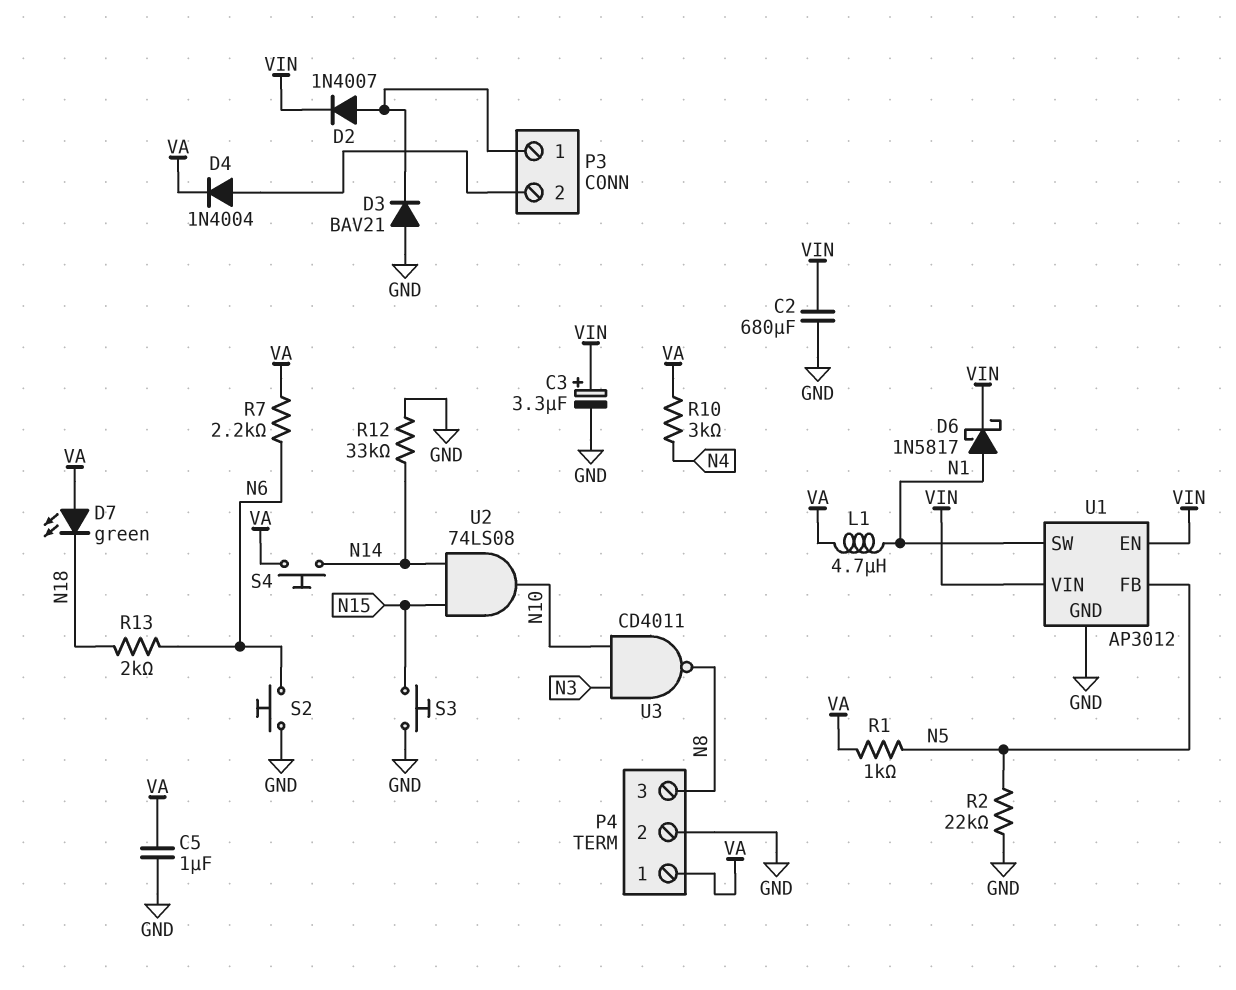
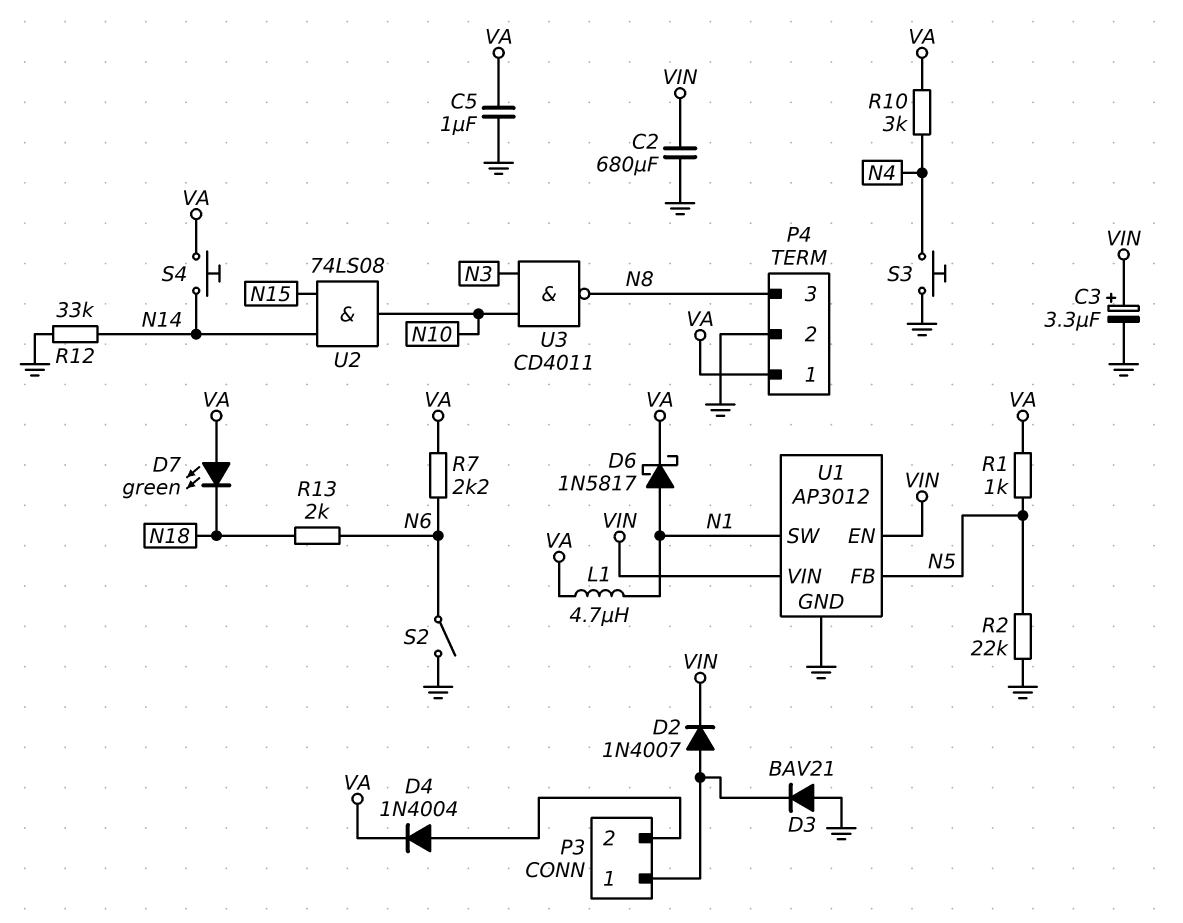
D6: schottky 1N5817 (A N1, K VIN) -> schottky 1N5817 (A N1, K VA)
S2: button (GND, N6) -> switch (GND, N6)
S3: button (GND, N15) -> button (GND, N4)

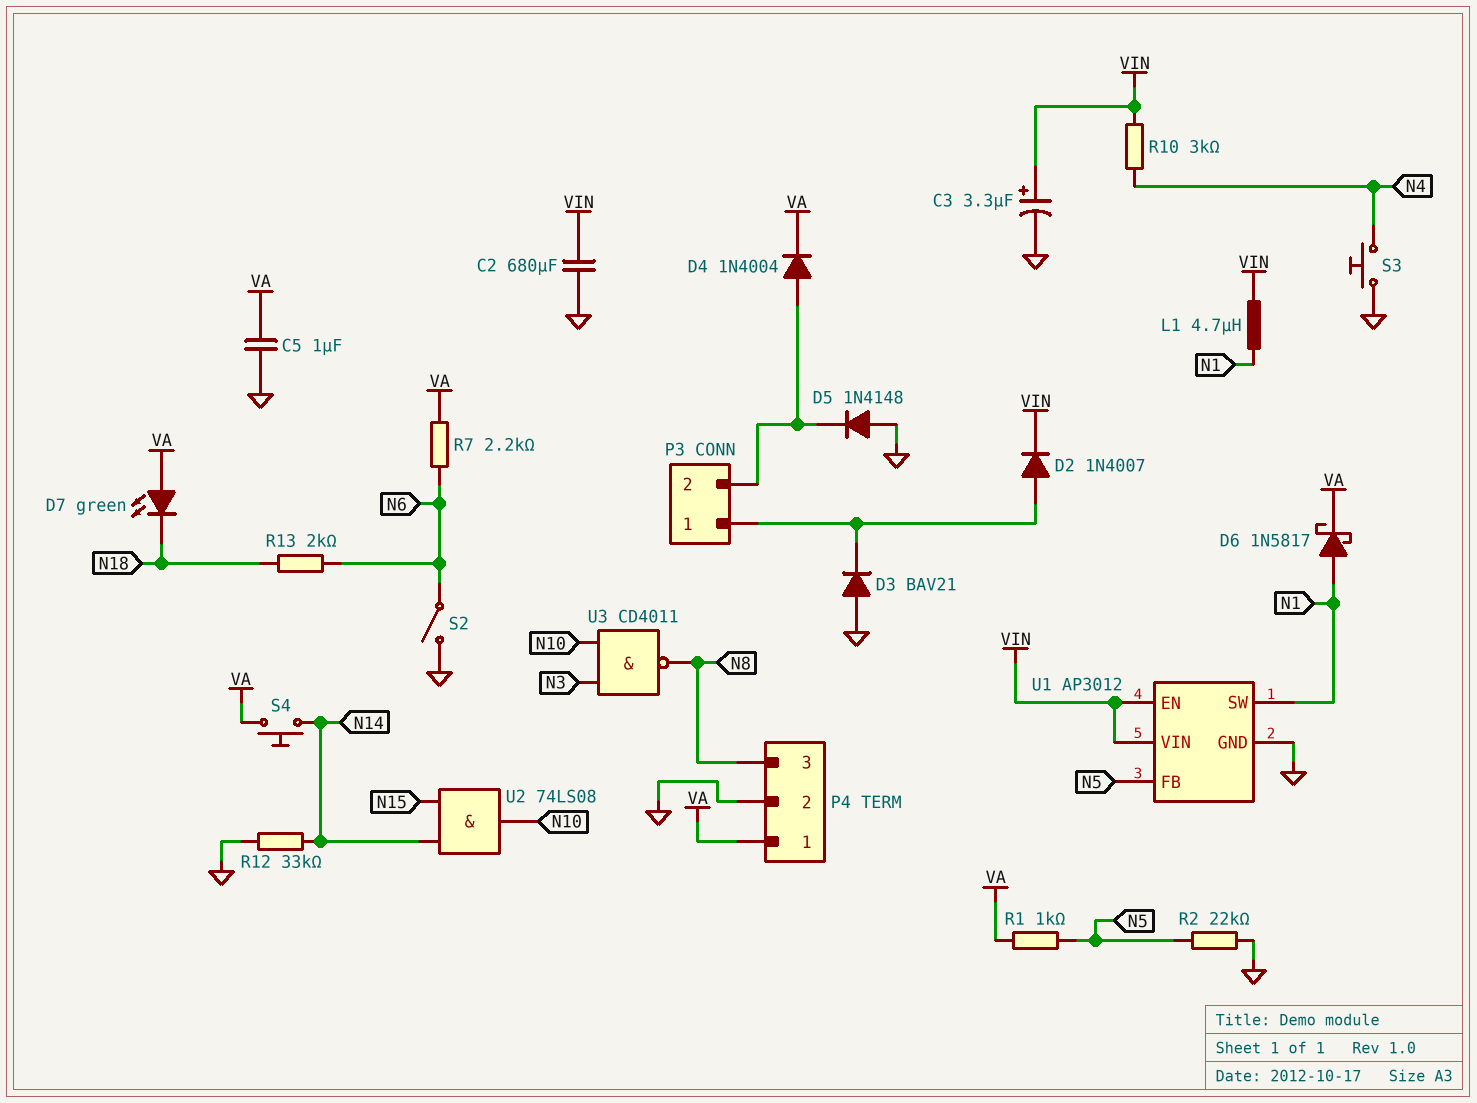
D5: none -> diode 1N4148 (A GND, K P3/2)
L1: 4.7uH (N1, VA) -> 4.7uH (N1, VIN)
R10: 3k (N4, VA) -> 3k (N4, VIN)

